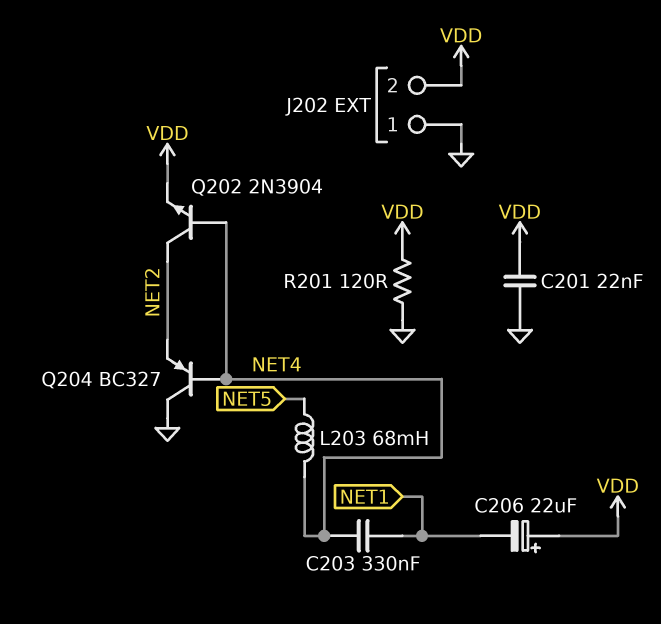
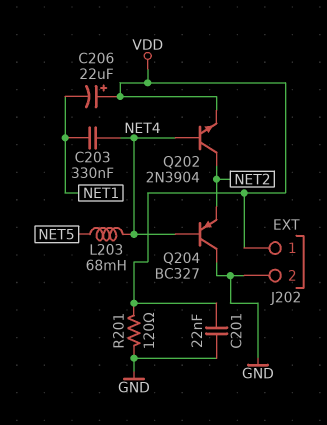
J202 pin 1: GND -> VDD
J202 pin 2: VDD -> GND

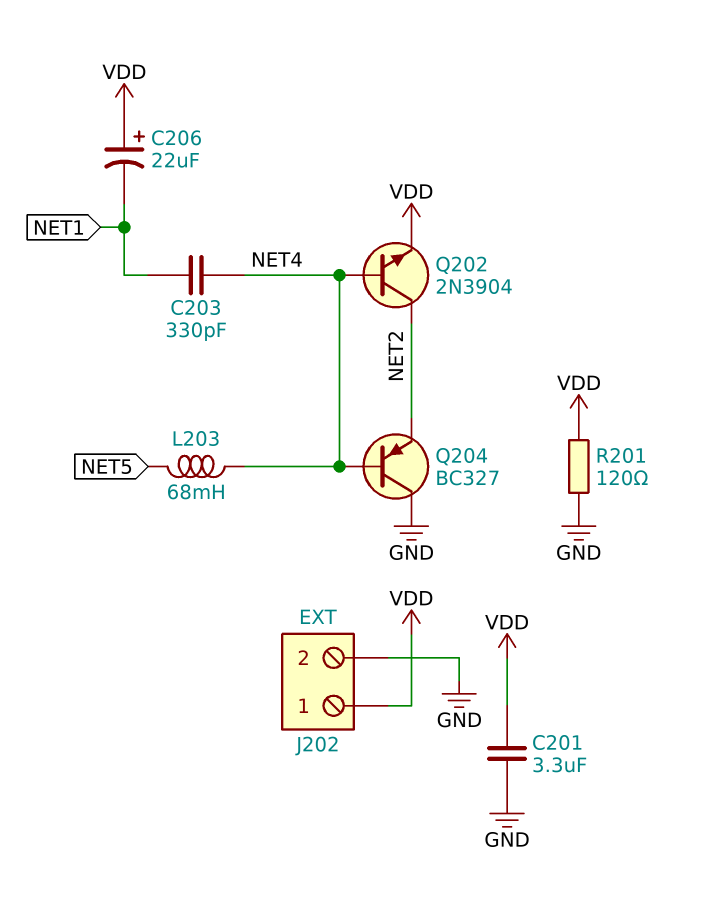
C201: 22nF (GND, VDD) -> 3.3uF (GND, VDD)
C203: 330nF (NET1, NET4) -> 330pF (NET1, NET4)

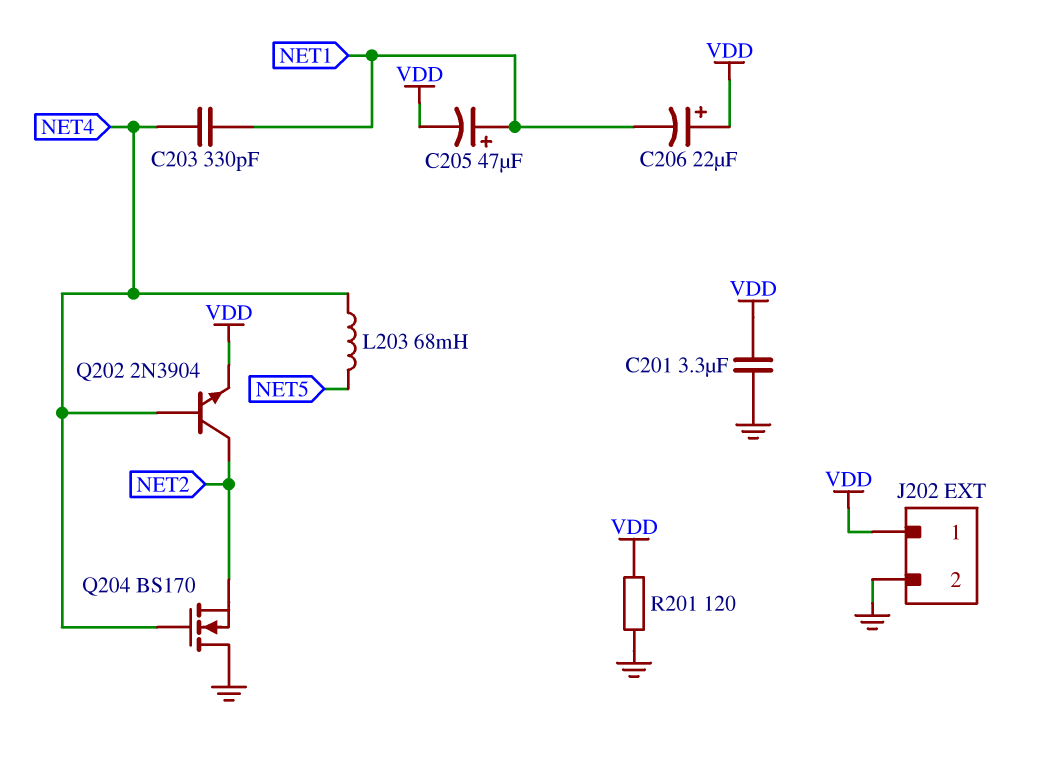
C205: none -> 47uF (plus NET1, minus VDD)
Q204: PNP BC327 (B NET4, C GND, E NET2) -> NMOS BS170 (G NET4, D GND, S NET2)

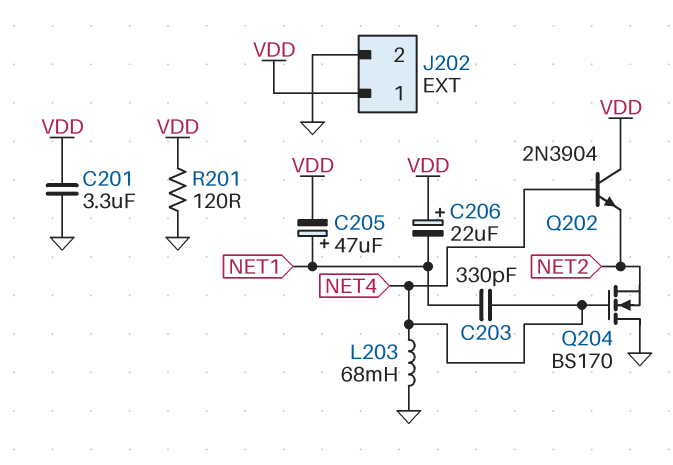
L203: 68mH (NET4, NET5) -> 68mH (GND, NET4)
Q202: NPN 2N3904 (B NET4, C NET2, E VDD) -> NPN 2N3904 (B NET4, C VDD, E NET2)

